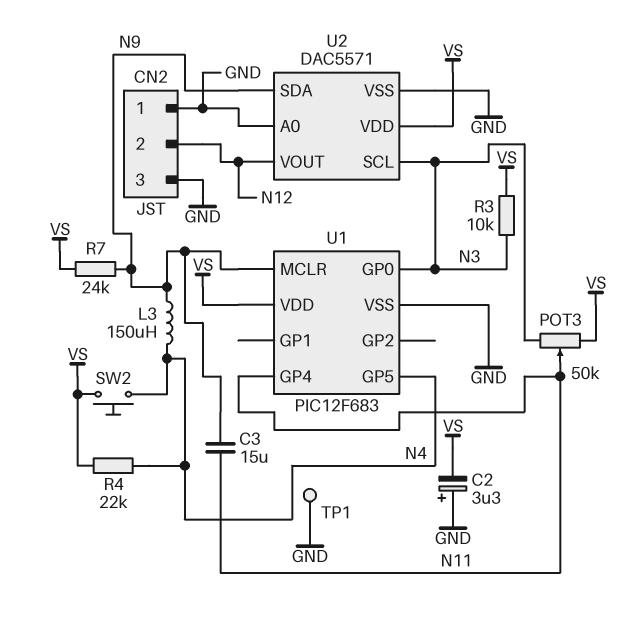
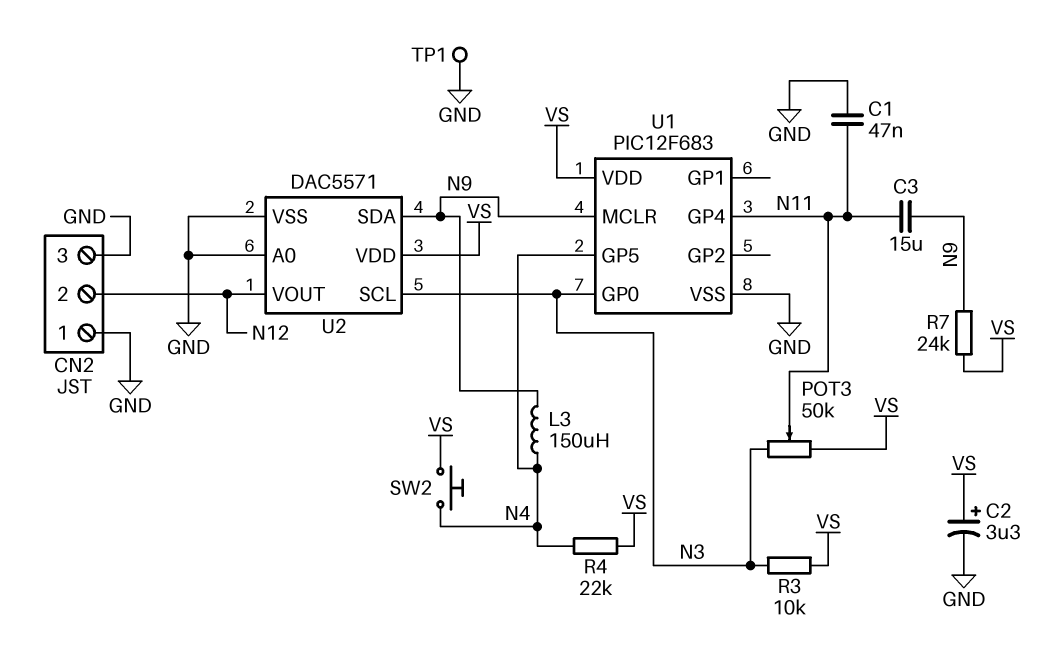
C1: none -> 47nF (GND, N11)
C2: 3.3uF (plus GND, minus VS) -> 3.3uF (plus VS, minus GND)

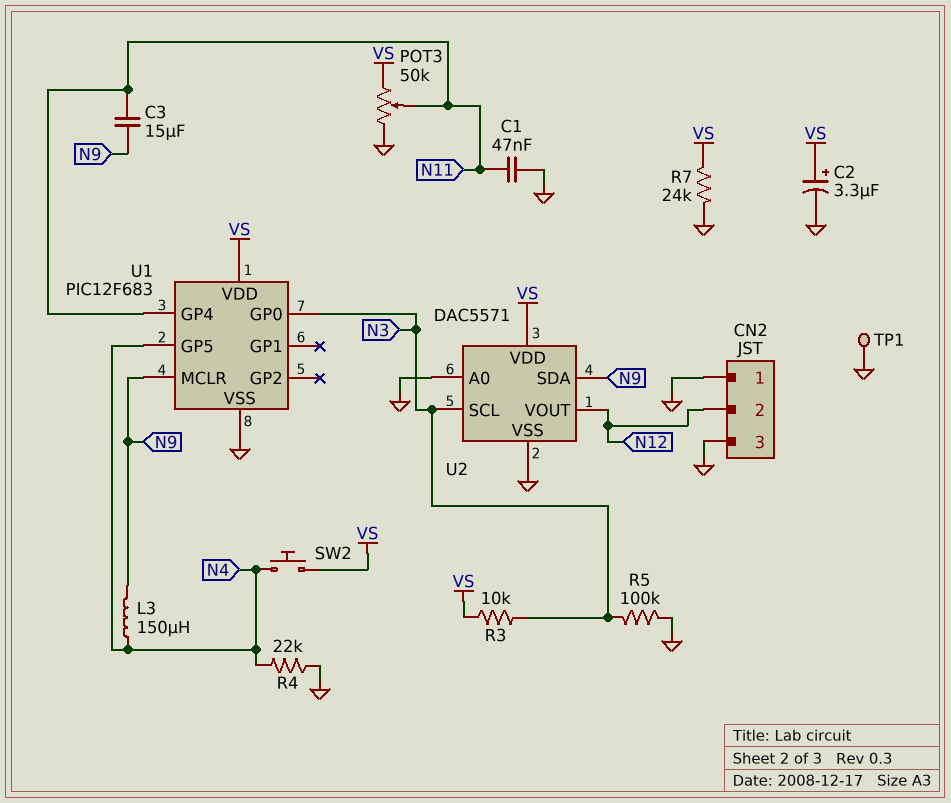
POT3: 50k (N3, VS, wiper N11) -> 50k (GND, VS, wiper N11)
R4: 22k (N4, VS) -> 22k (GND, N4)
R5: none -> 100k (GND, N3)
R7: 24k (N9, VS) -> 24k (GND, VS)

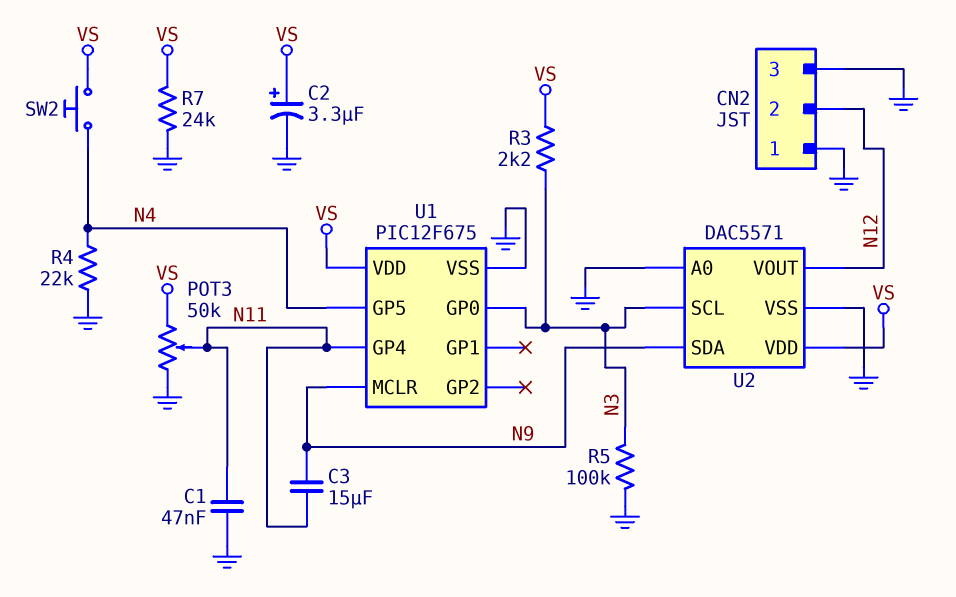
L3: 150uH (N4, N9) -> none
R3: 10k (N3, VS) -> 2.2k (N3, VS)
TP1: test point (GND) -> none
U1: PIC12F683 -> PIC12F675

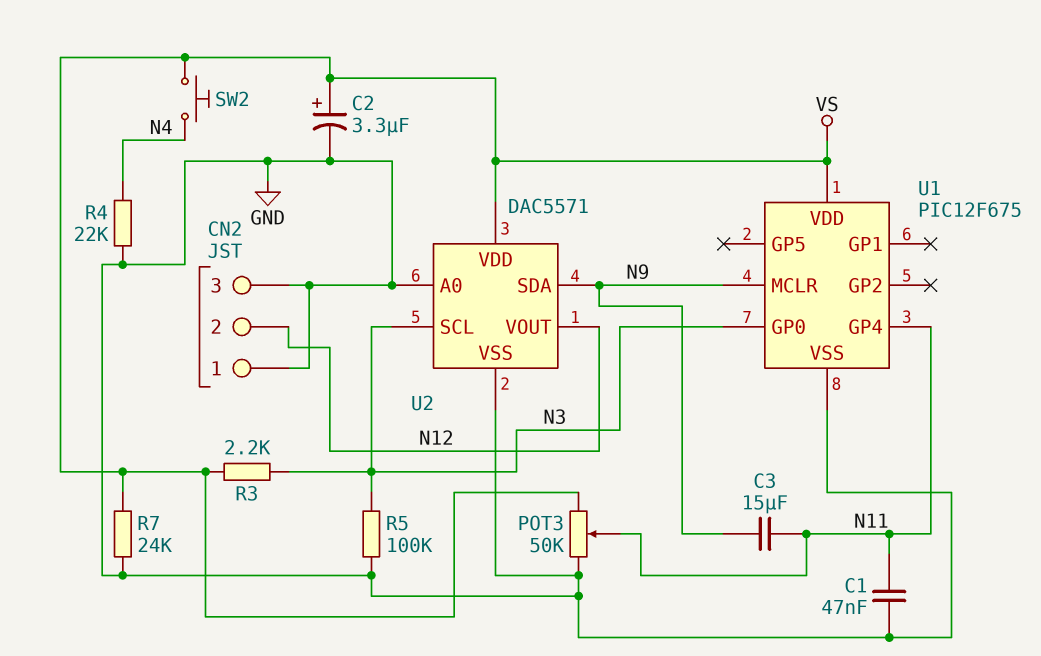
U1 pin GP5: N4 -> none

